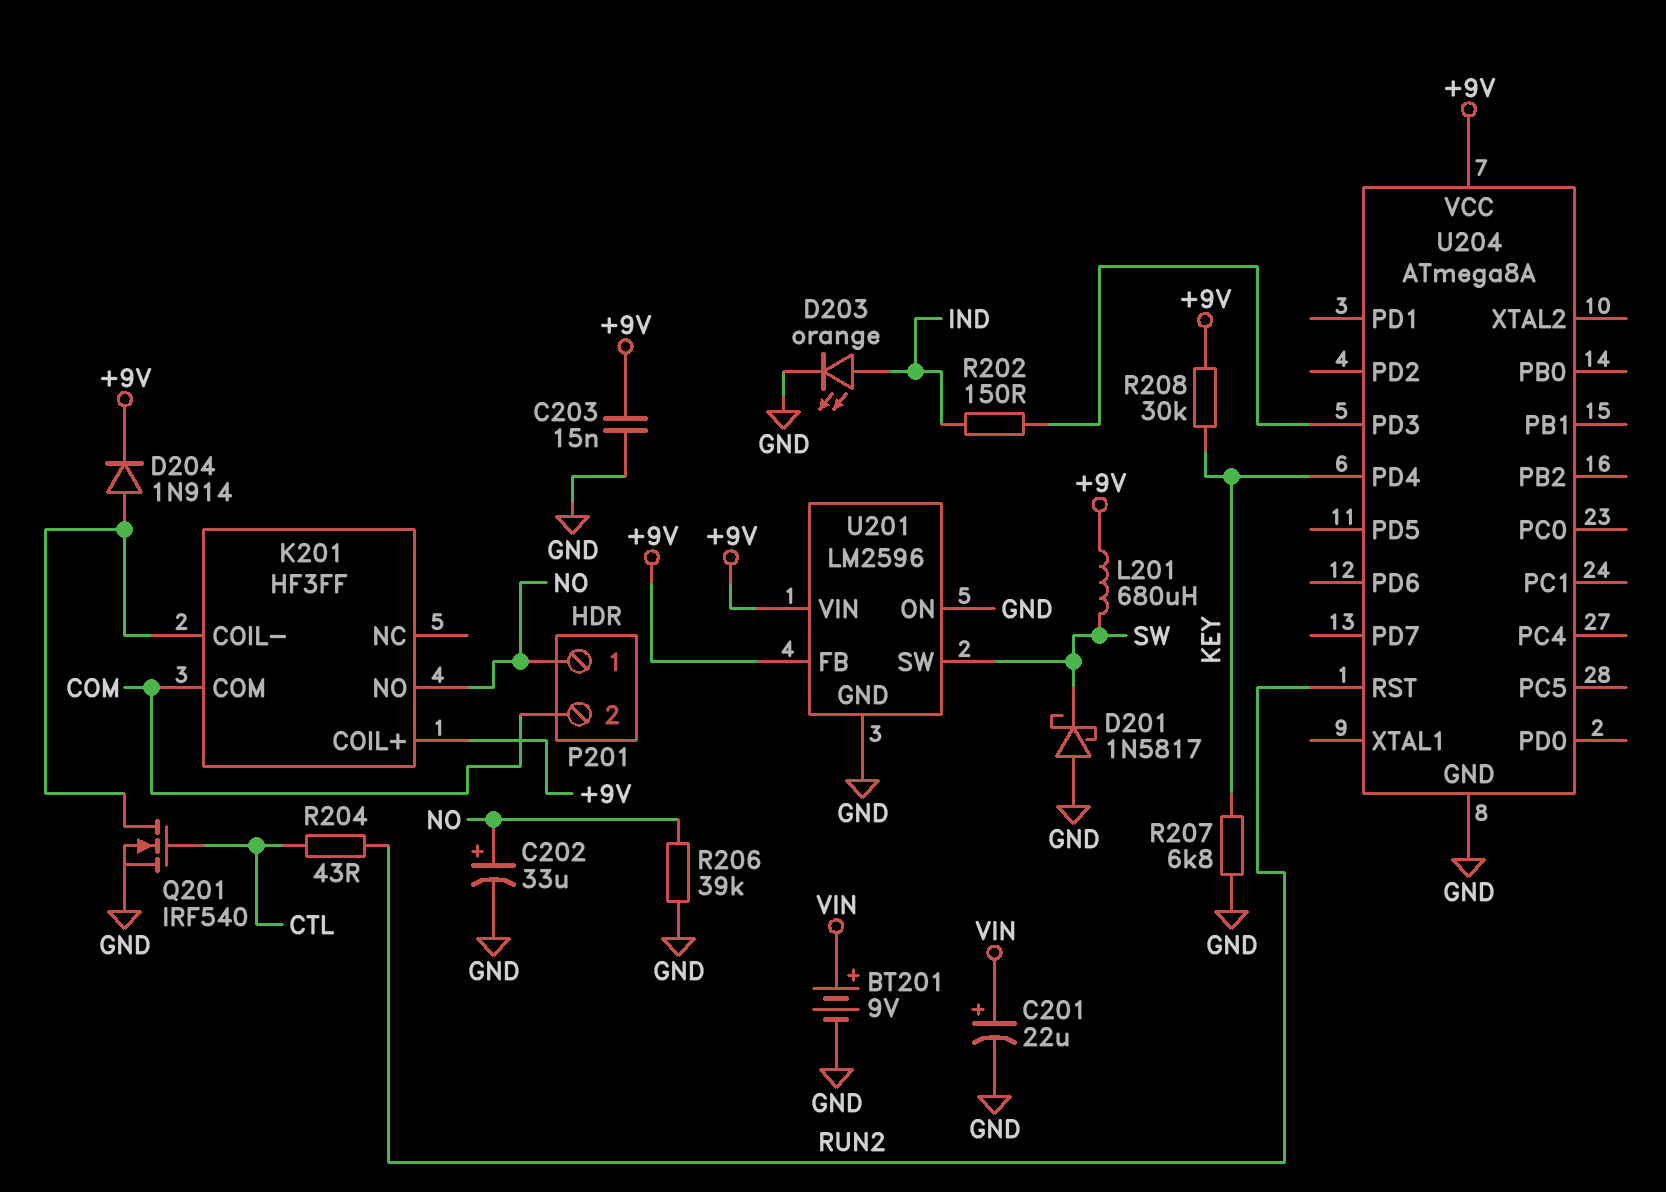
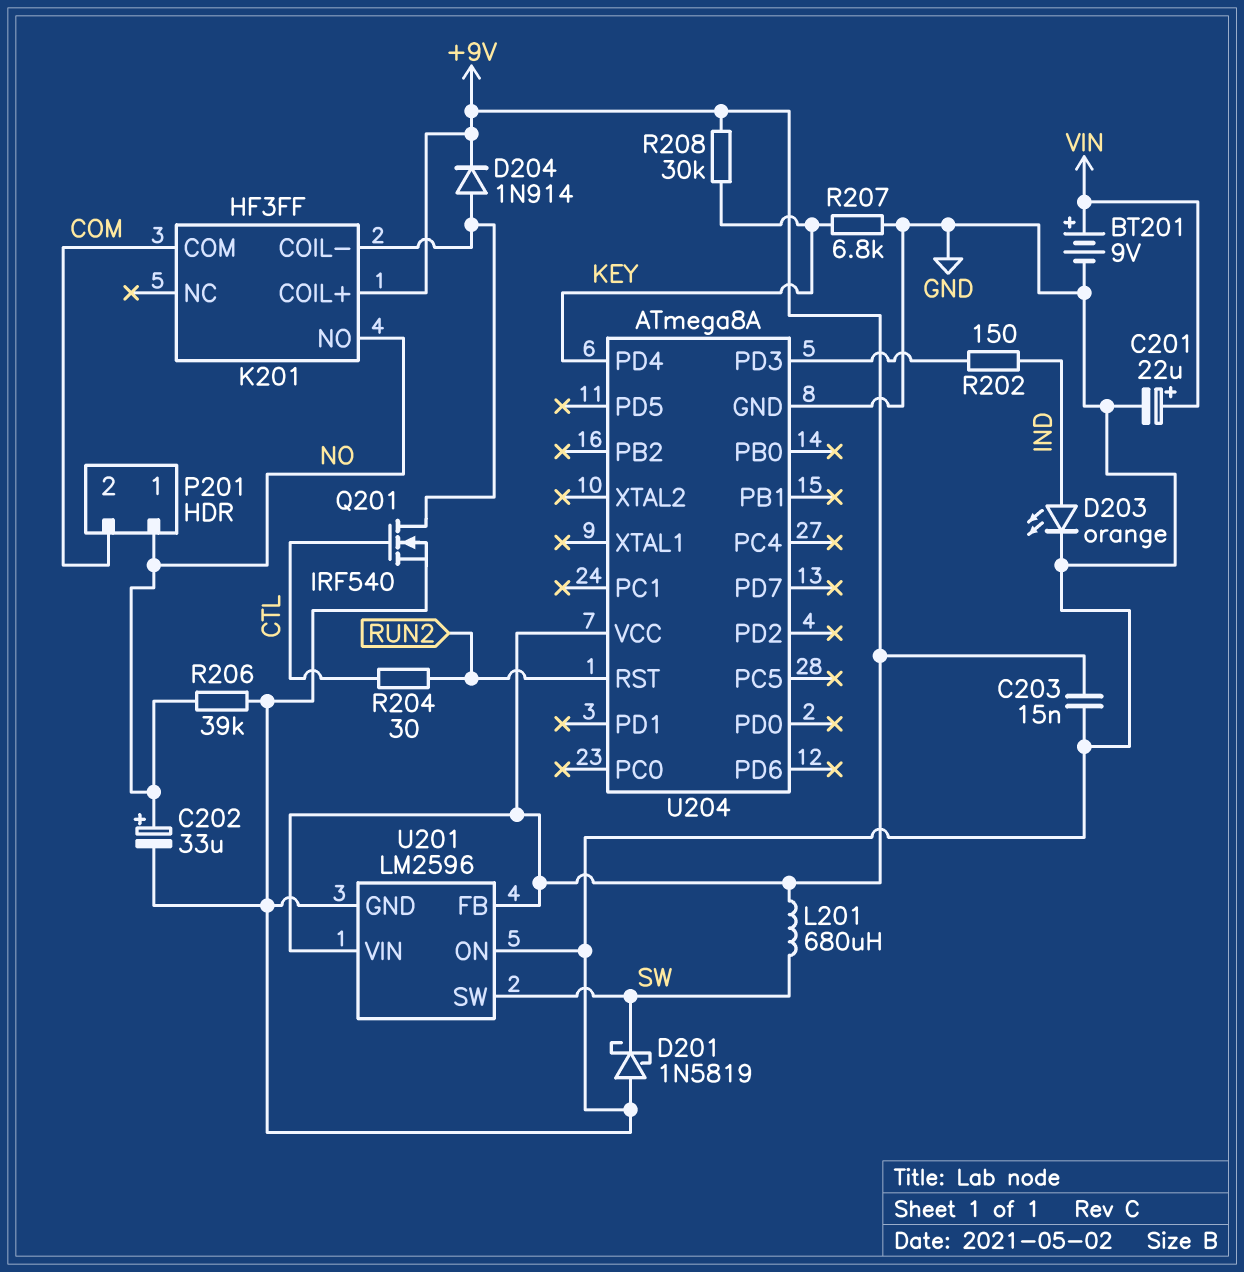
D201: schottky 1N5817 (A GND, K SW) -> schottky 1N5819 (A GND, K SW)
R204: 43 (CTL, RUN2) -> 30 (CTL, RUN2)

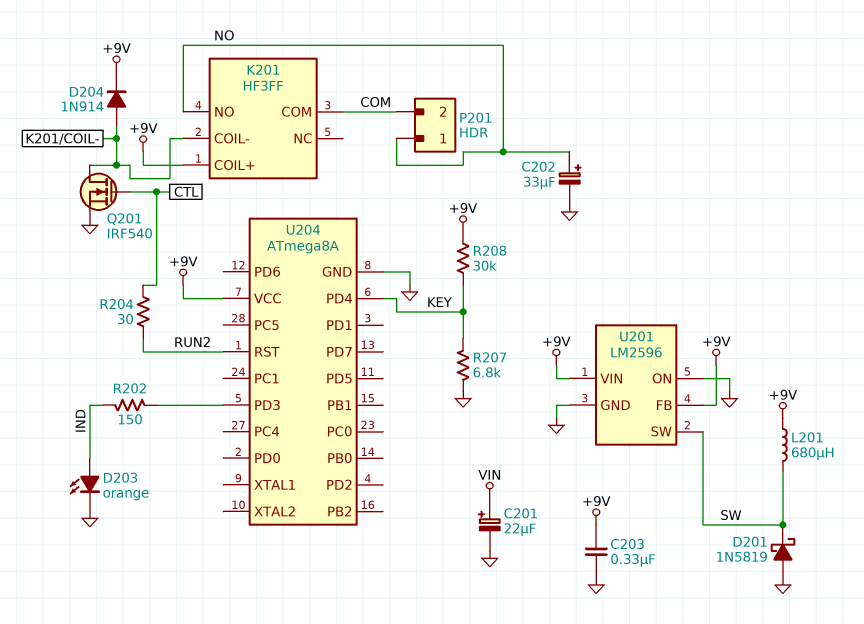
BT201: 9V (plus VIN, minus GND) -> none
C203: 15nF (+9V, GND) -> 330nF (+9V, GND)
R206: 39k (GND, NO) -> none

